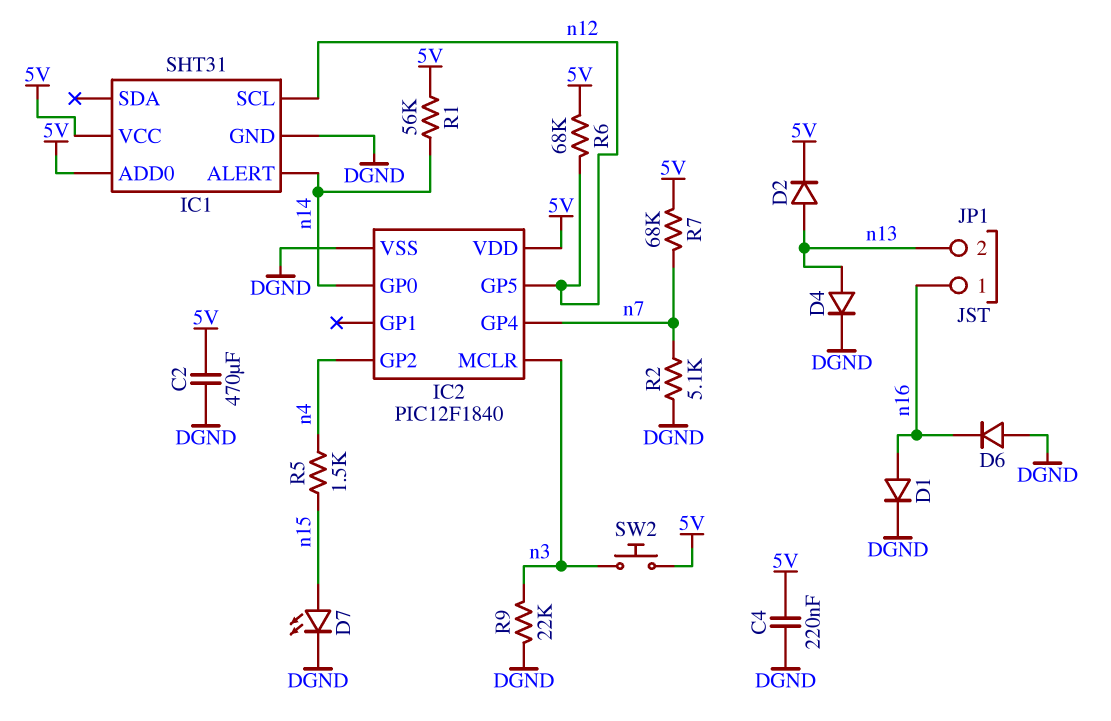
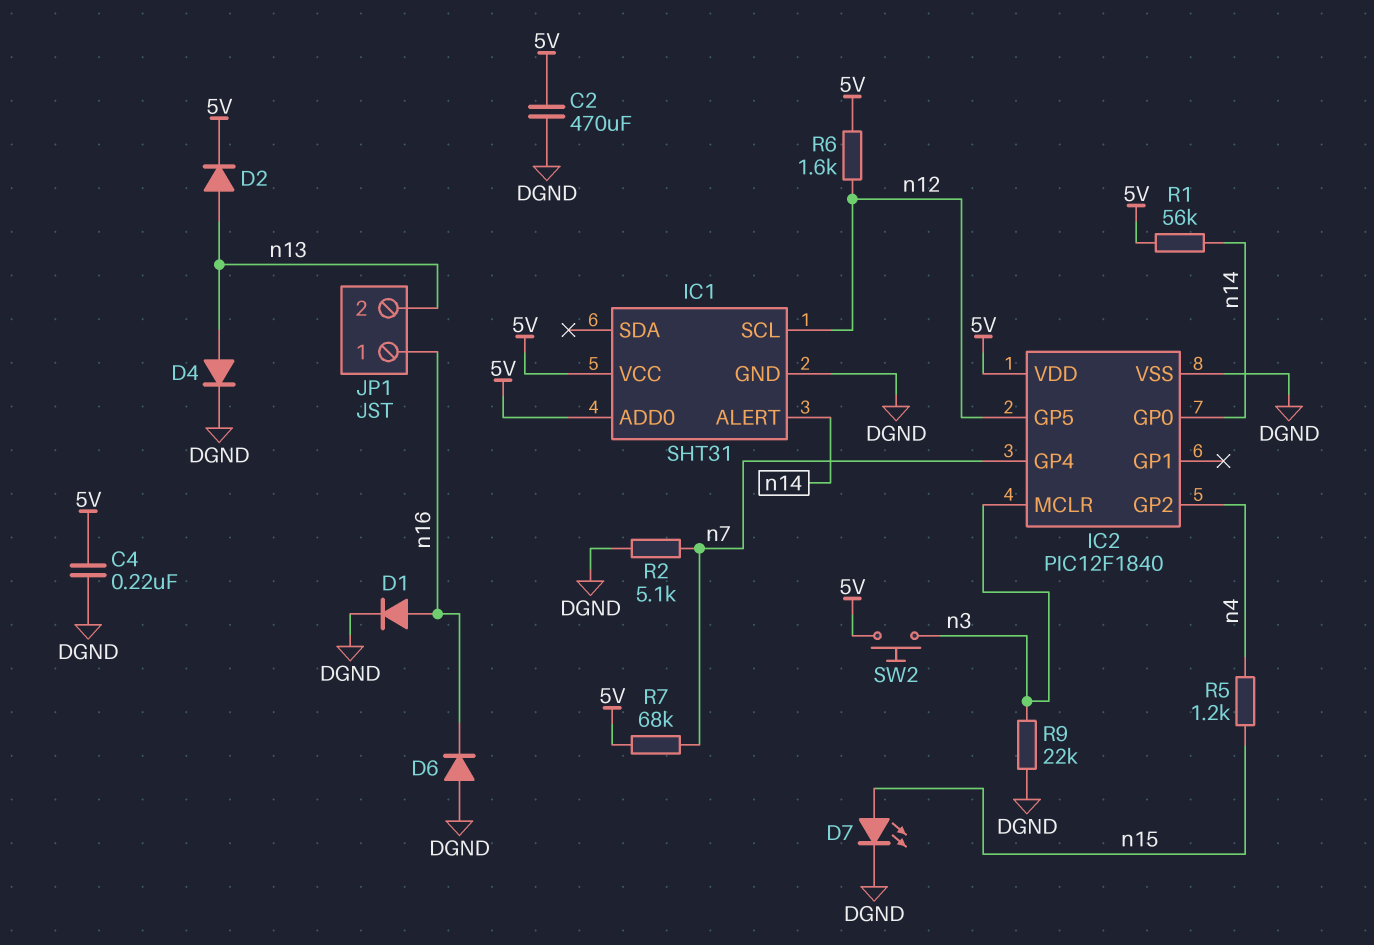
R5: 1.5k (n4, n15) -> 1.2k (n4, n15)
R6: 68k (5V, n12) -> 1.6k (5V, n12)

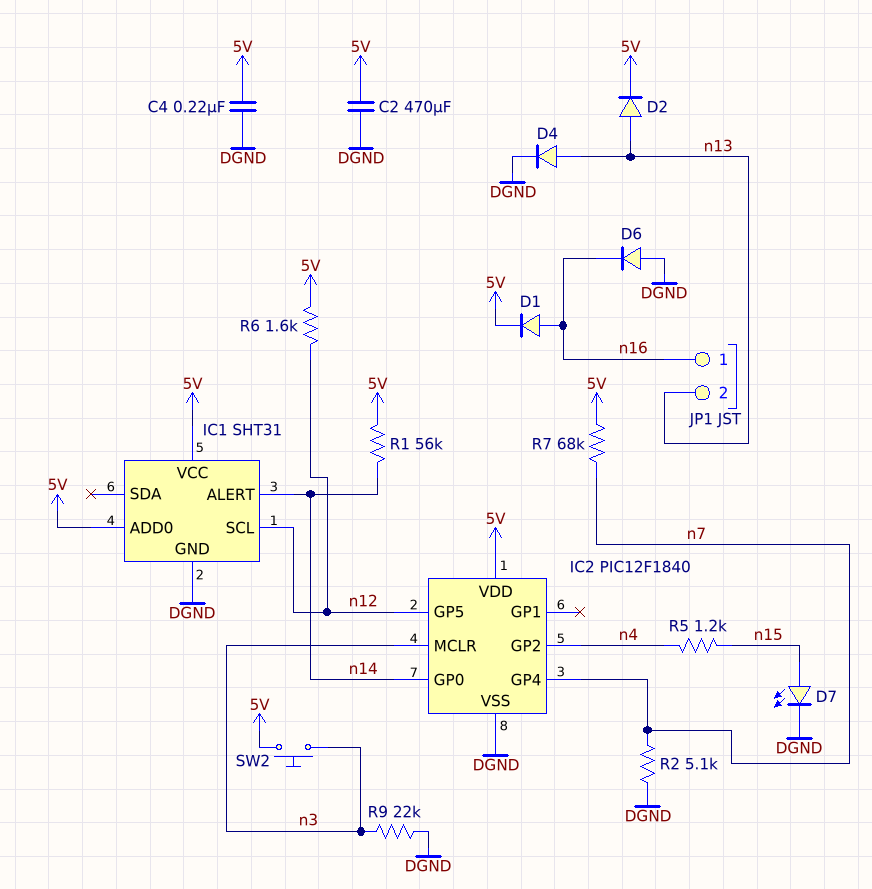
D1: diode (A n16, K DGND) -> diode (A n16, K 5V)

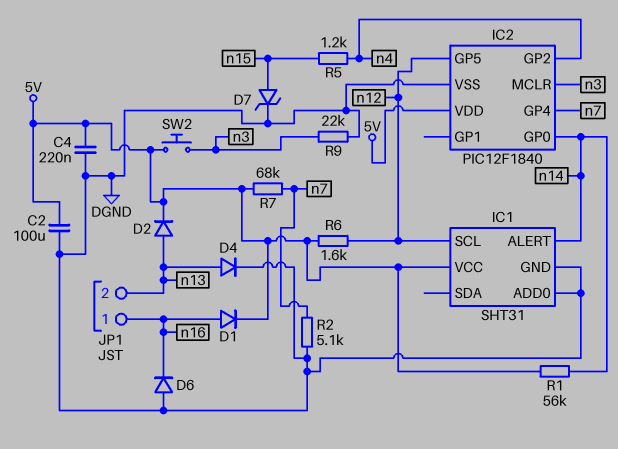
C2: 470uF (5V, DGND) -> 100uF (5V, DGND)
D7: LED (A n15, K DGND) -> zener (A n15, K DGND)
IC1 pin ADD0: 5V -> DGND

